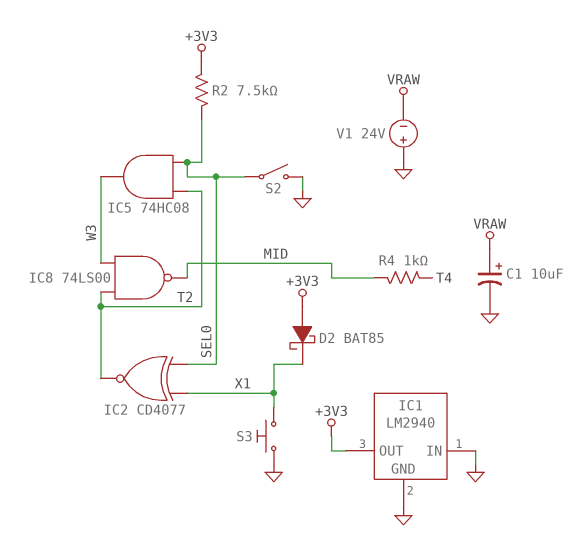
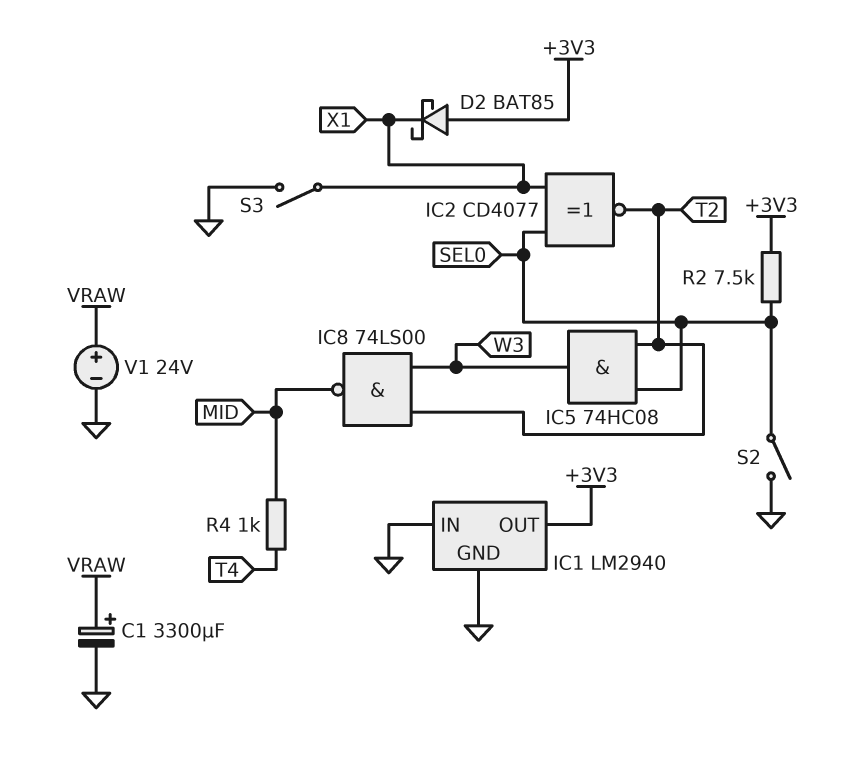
C1: 10uF (plus VRAW, minus GND) -> 3300uF (plus VRAW, minus GND)
S3: button (GND, X1) -> switch (GND, X1)
V1: 24V (plus GND, minus VRAW) -> 24V (plus VRAW, minus GND)

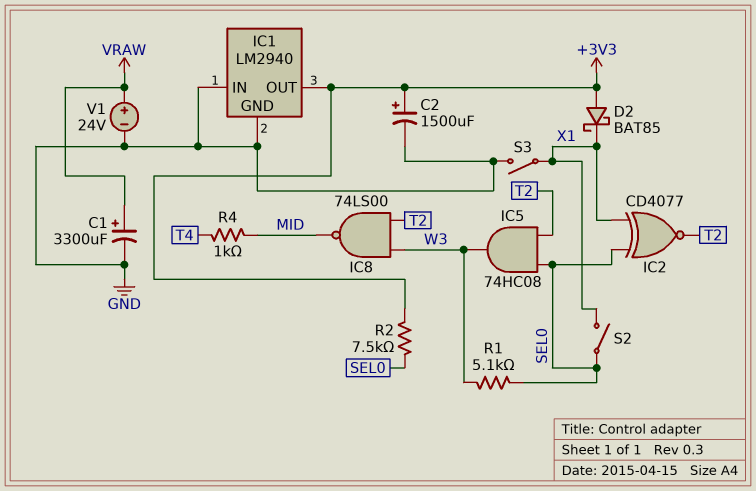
C2: none -> 1500uF (plus +3V3, minus GND)
R1: none -> 5.1k (SEL0, W3)
S2: switch (GND, SEL0) -> switch (SEL0, X1)

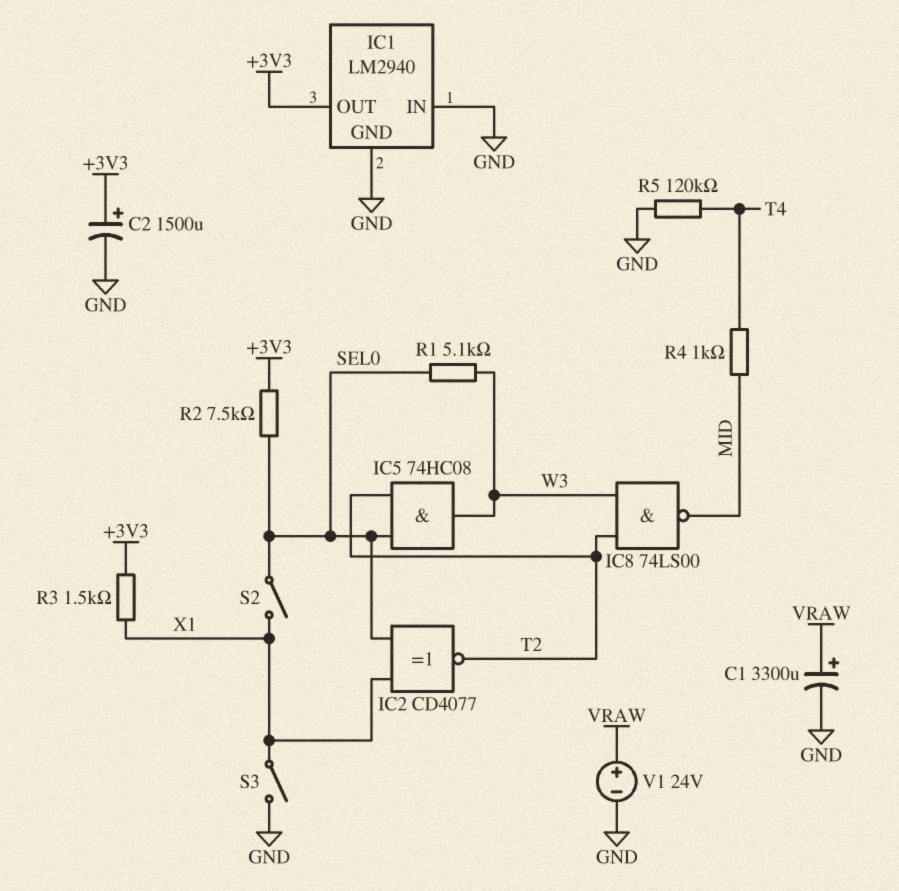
D2: schottky BAT85 (A +3V3, K X1) -> none
R3: none -> 1.5k (+3V3, X1)
R5: none -> 120k (GND, T4)

